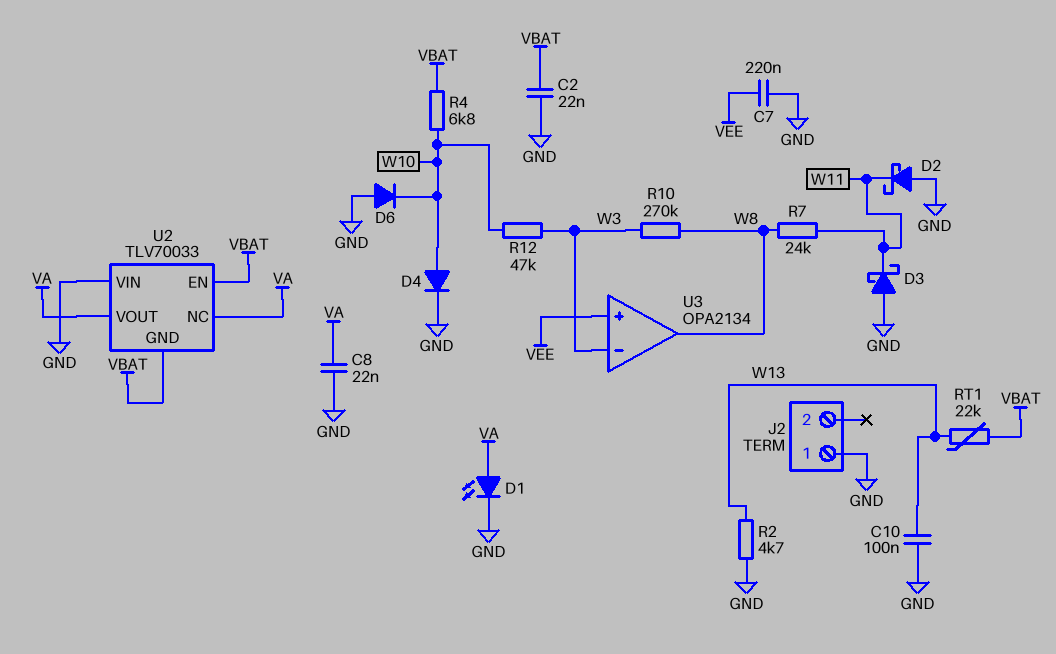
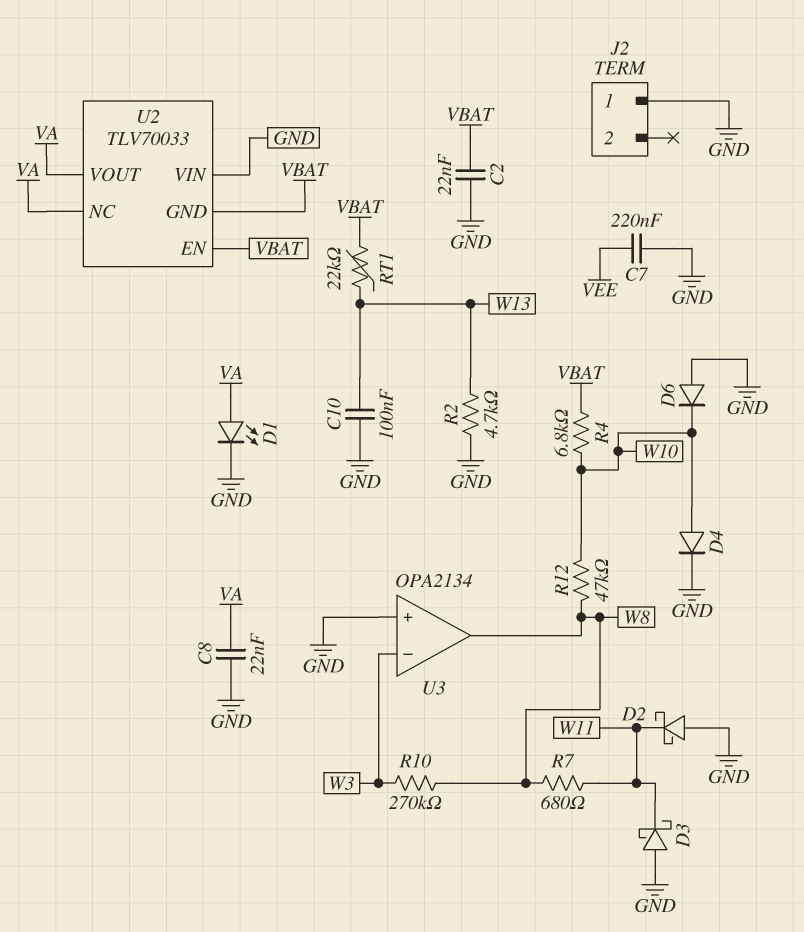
R7: 24k (W8, W11) -> 680 (W8, W11)
R12: 47k (W3, W10) -> 47k (W8, W10)
U3 pin in+: VEE -> GND

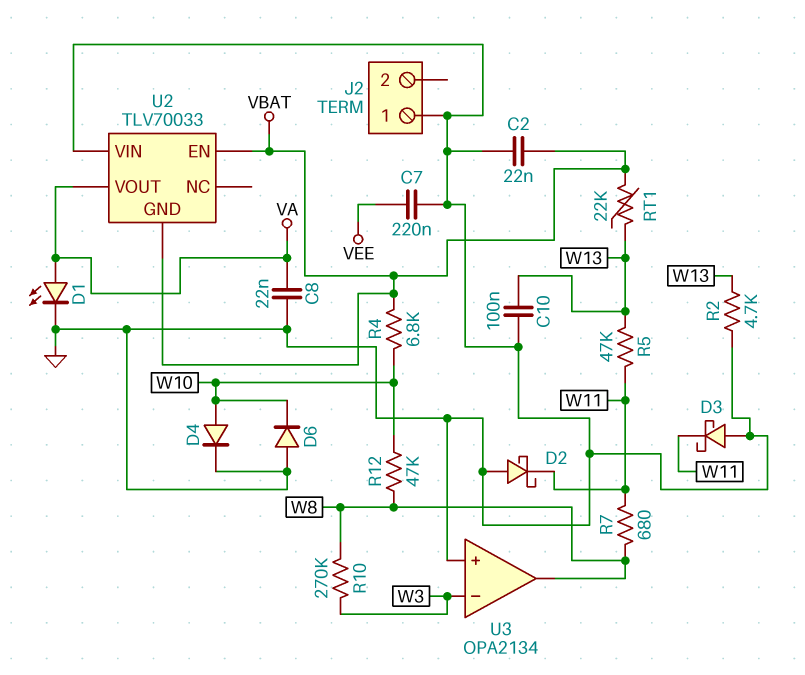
R5: none -> 47k (W11, W13)
U2 pin NC: VA -> none

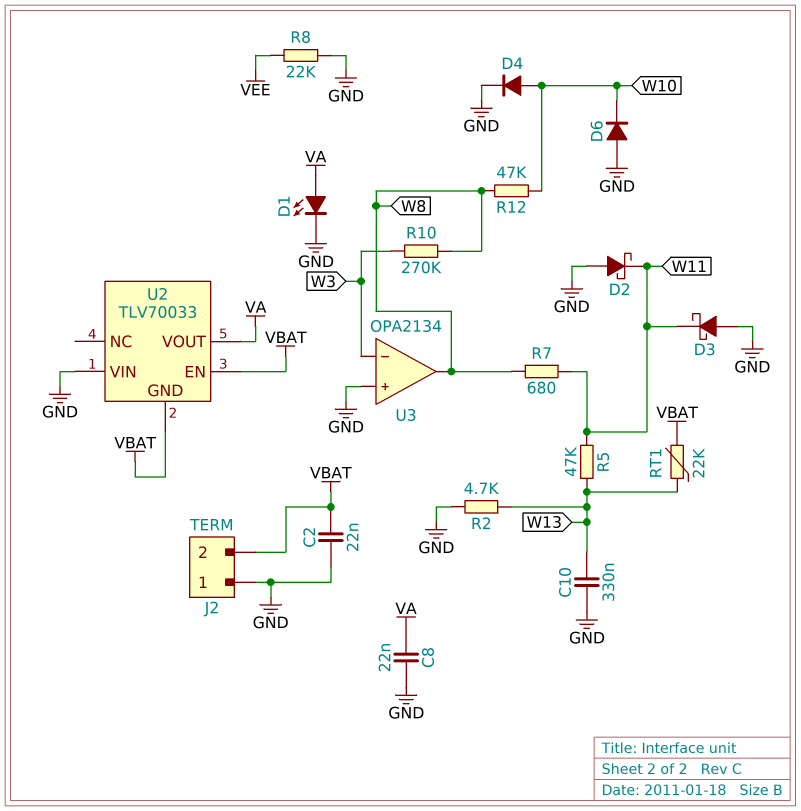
C7: 220nF (GND, VEE) -> none
C10: 100nF (GND, W13) -> 330nF (GND, W13)
J2 pin 2: none -> VBAT
R4: 6.8k (VBAT, W10) -> none
R8: none -> 22k (GND, VEE)

